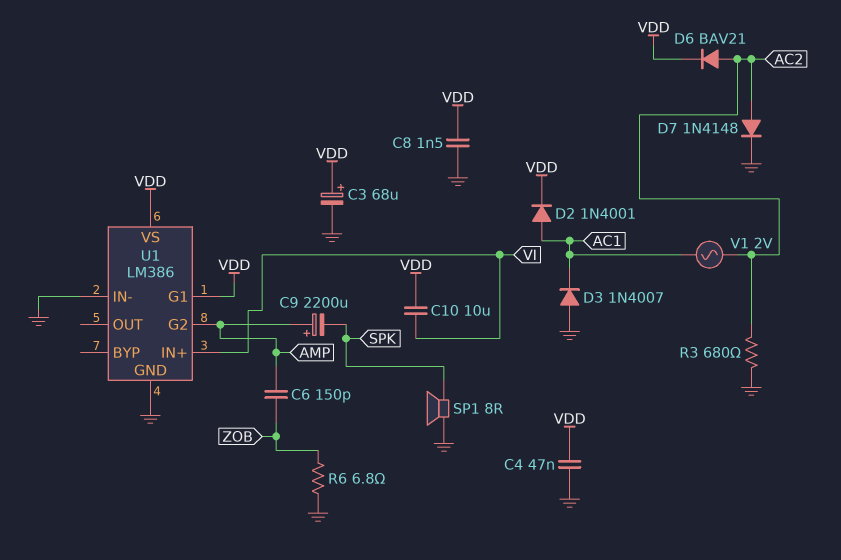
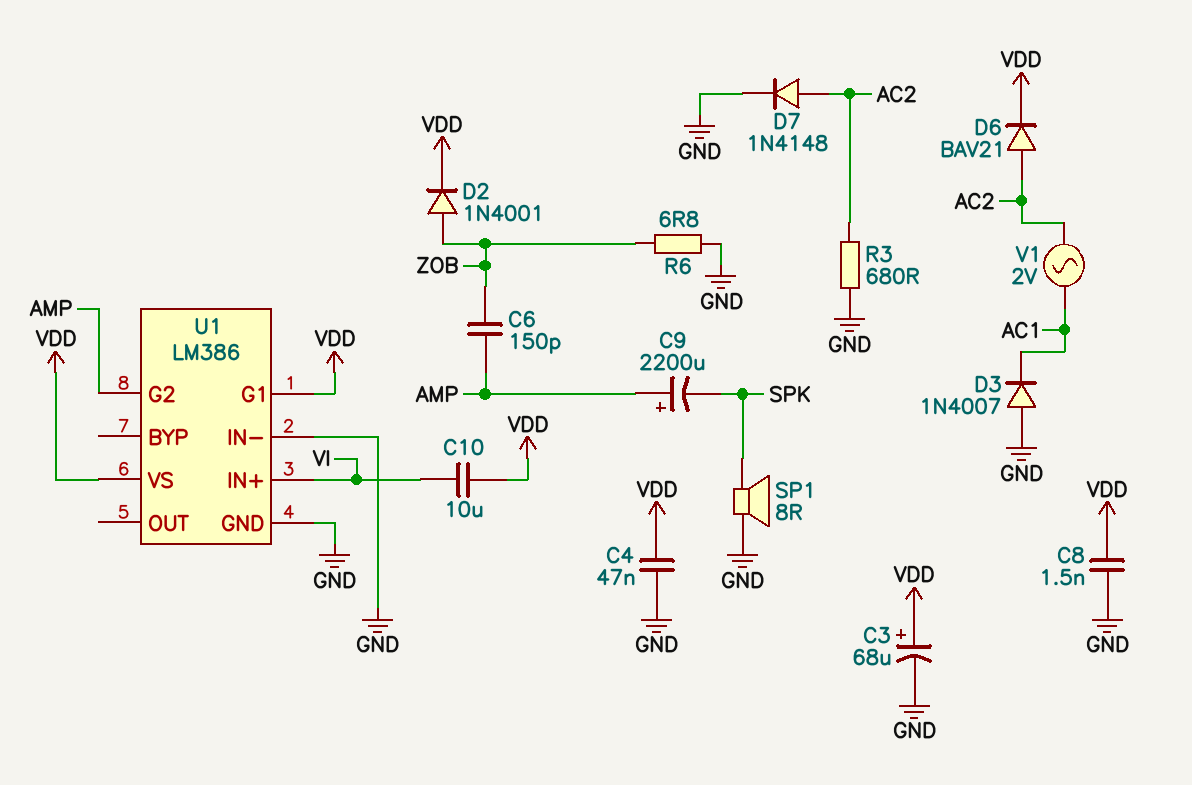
D2: diode 1N4001 (A AC1, K VDD) -> diode 1N4001 (A ZOB, K VDD)

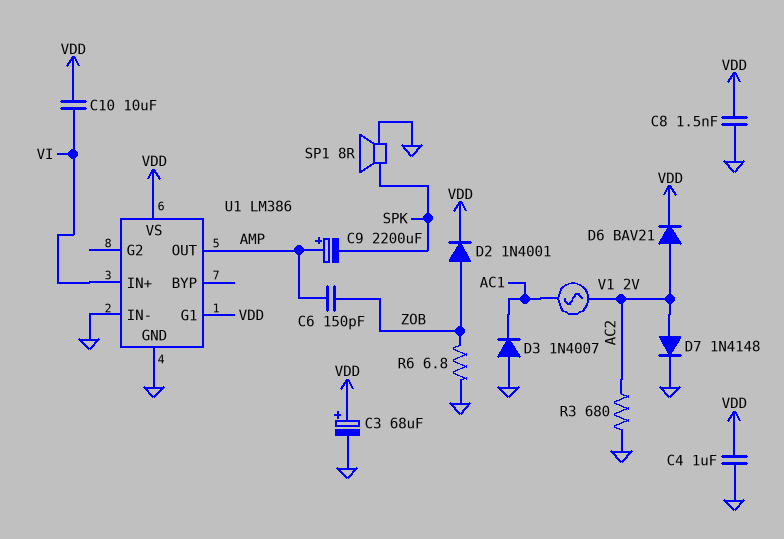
C4: 47nF (GND, VDD) -> 1uF (GND, VDD)
U1 pin G2: AMP -> none
U1 pin OUT: none -> AMP

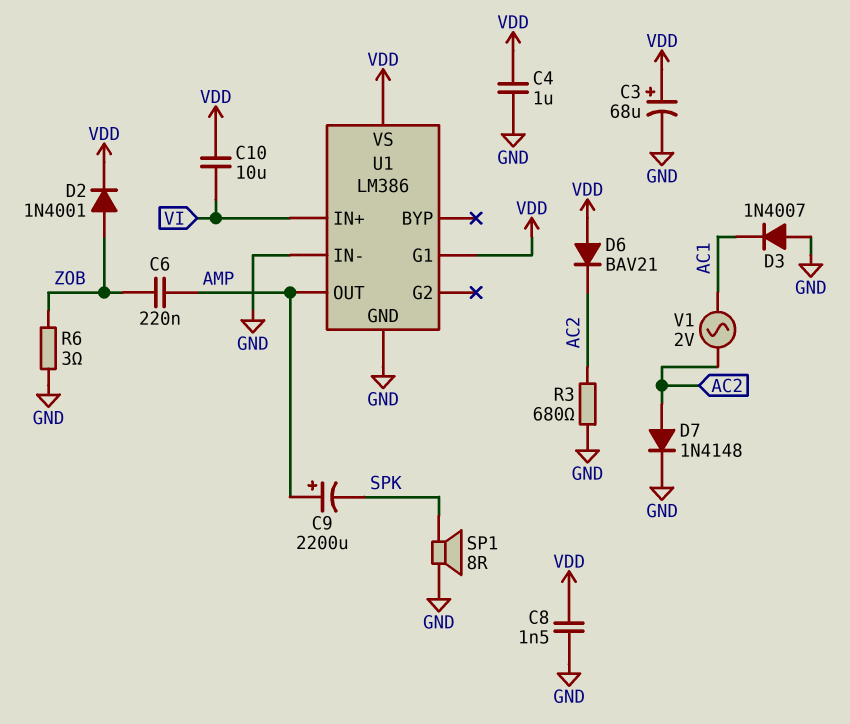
C6: 150pF (AMP, ZOB) -> 220nF (AMP, ZOB)
D6: diode BAV21 (A AC2, K VDD) -> diode BAV21 (A VDD, K AC2)
R6: 6.8 (GND, ZOB) -> 3 (GND, ZOB)

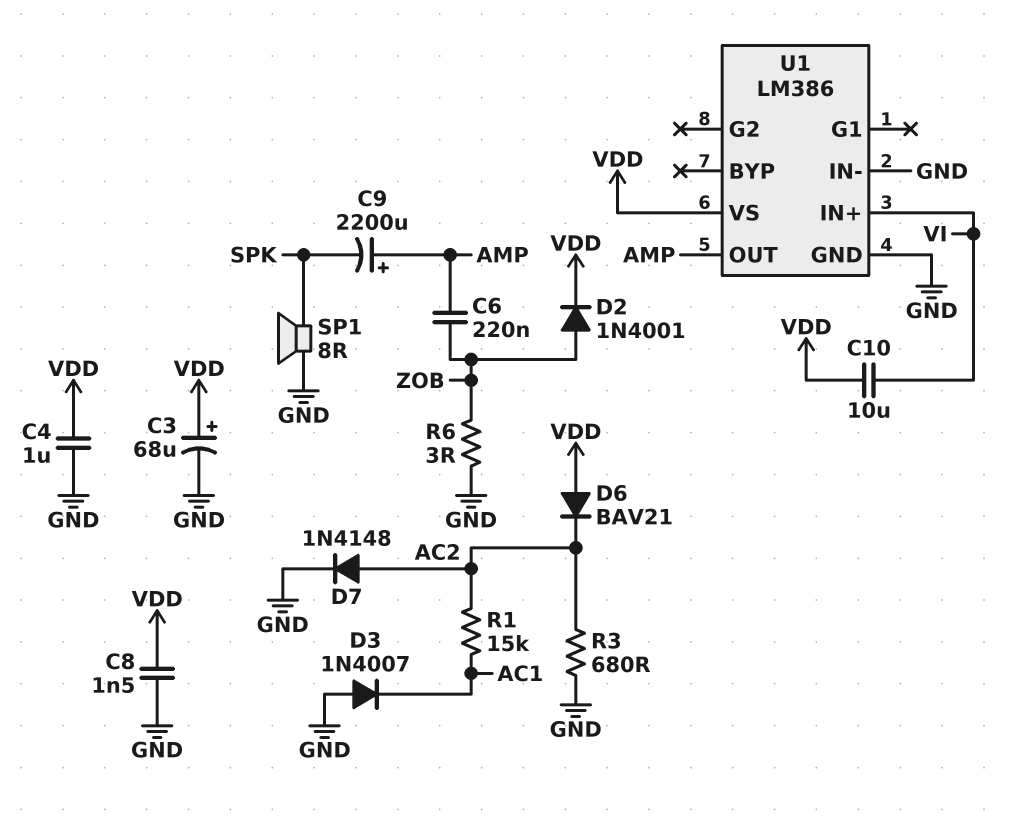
R1: none -> 15k (AC1, AC2)
U1 pin G1: VDD -> none
V1: AC 2V (AC1, AC2) -> none

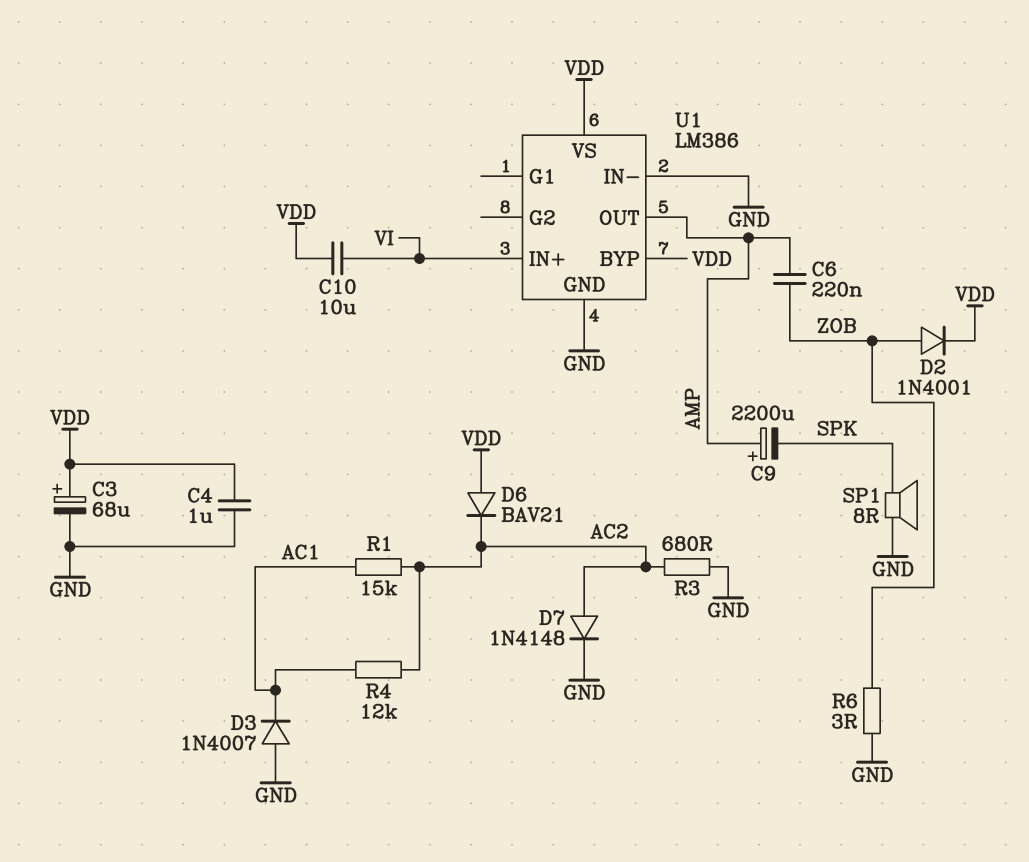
C8: 1.5nF (GND, VDD) -> none
R4: none -> 12k (AC1, AC2)
U1 pin BYP: none -> VDD

